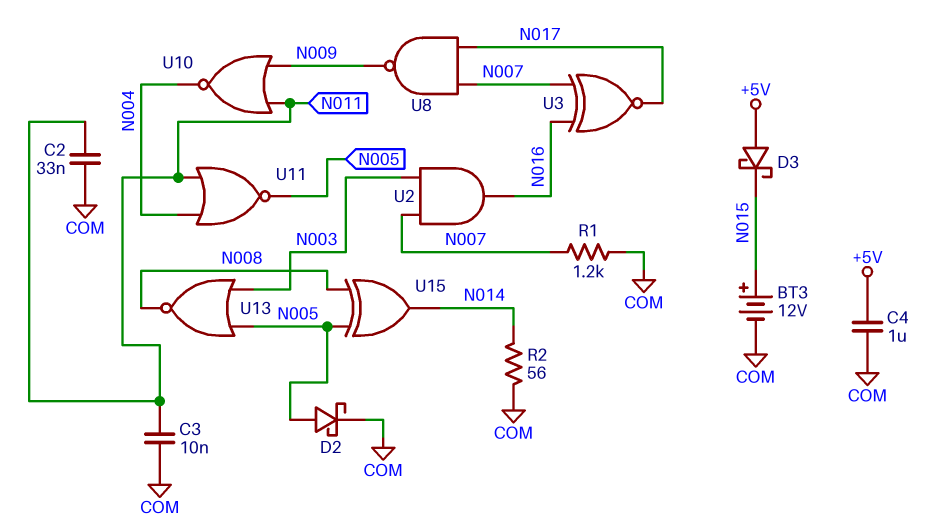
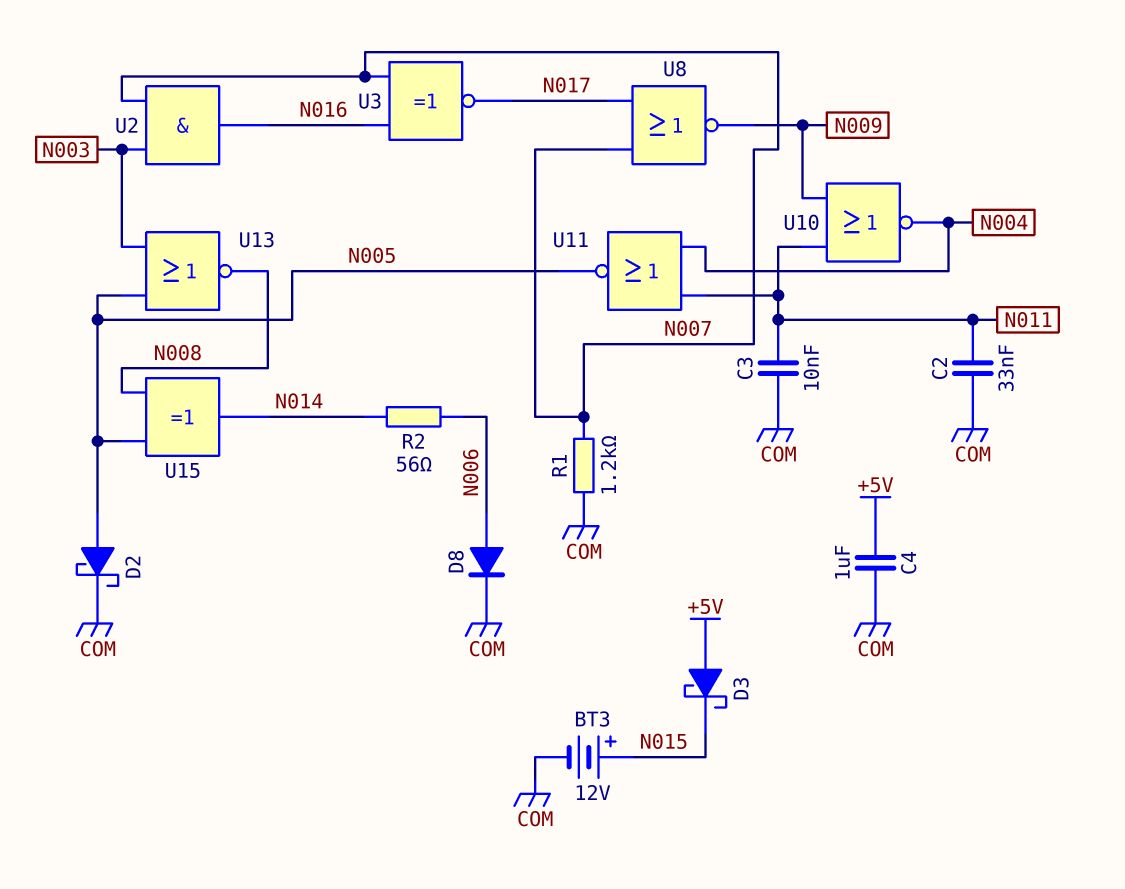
D8: none -> diode (A N006, K COM)
R2: 56 (COM, N014) -> 56 (N006, N014)
U8: NAND (in N007, in N017, out N009) -> NOR (in N007, in N017, out N009)

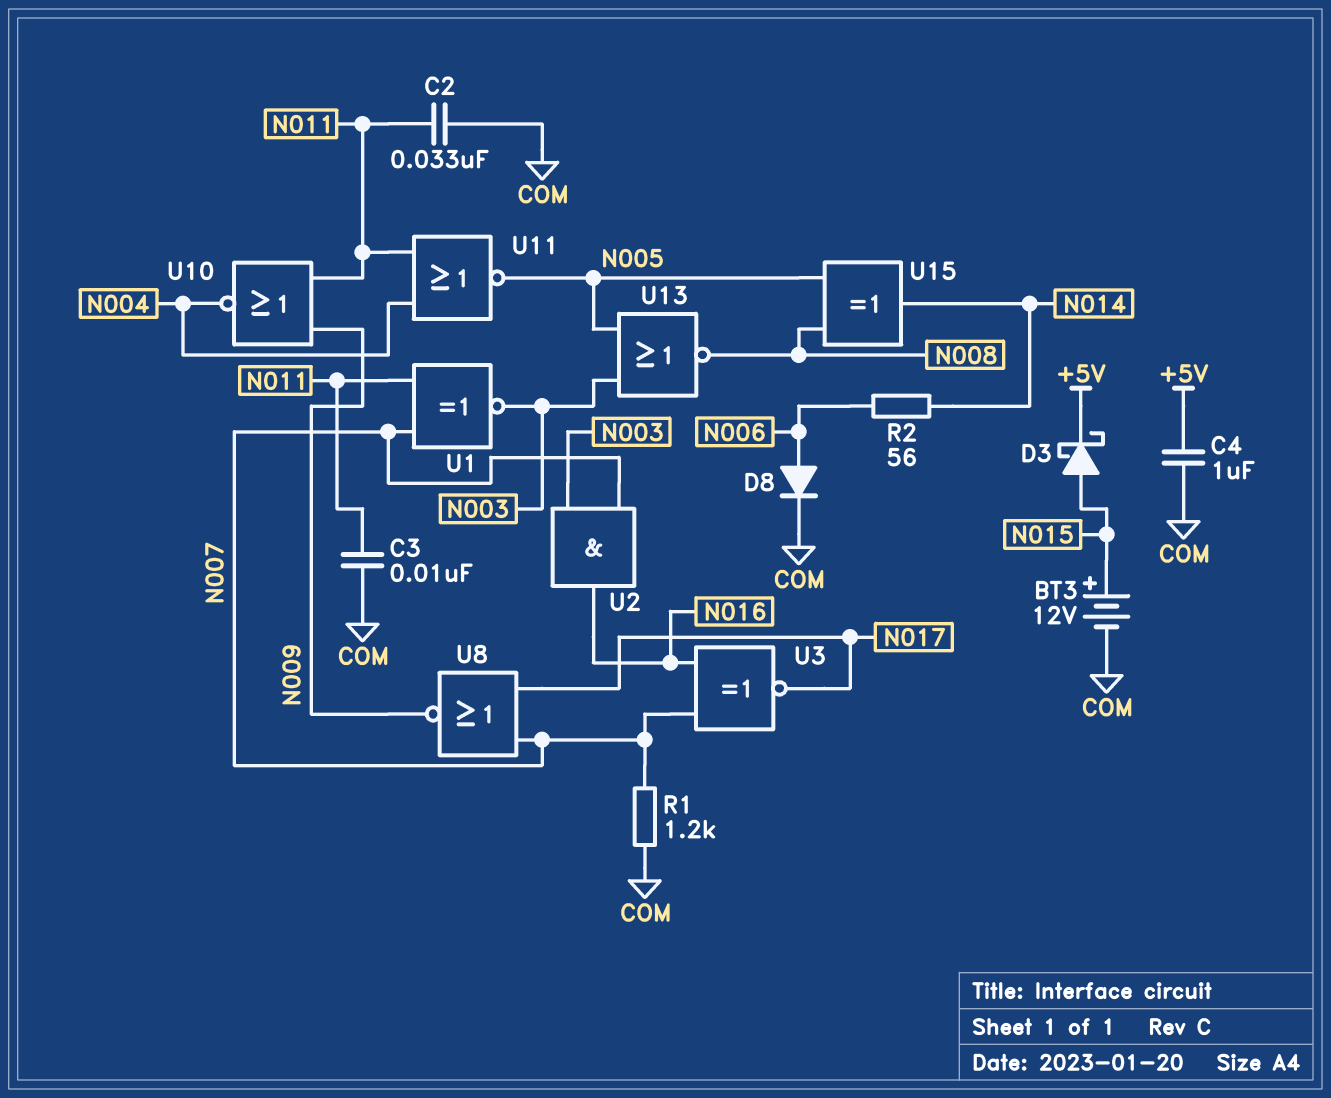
D2: schottky (A N005, K COM) -> none
D3: schottky (A +5V, K N015) -> schottky (A N015, K +5V)
U1: none -> XNOR (in N007, in N011, out N003)

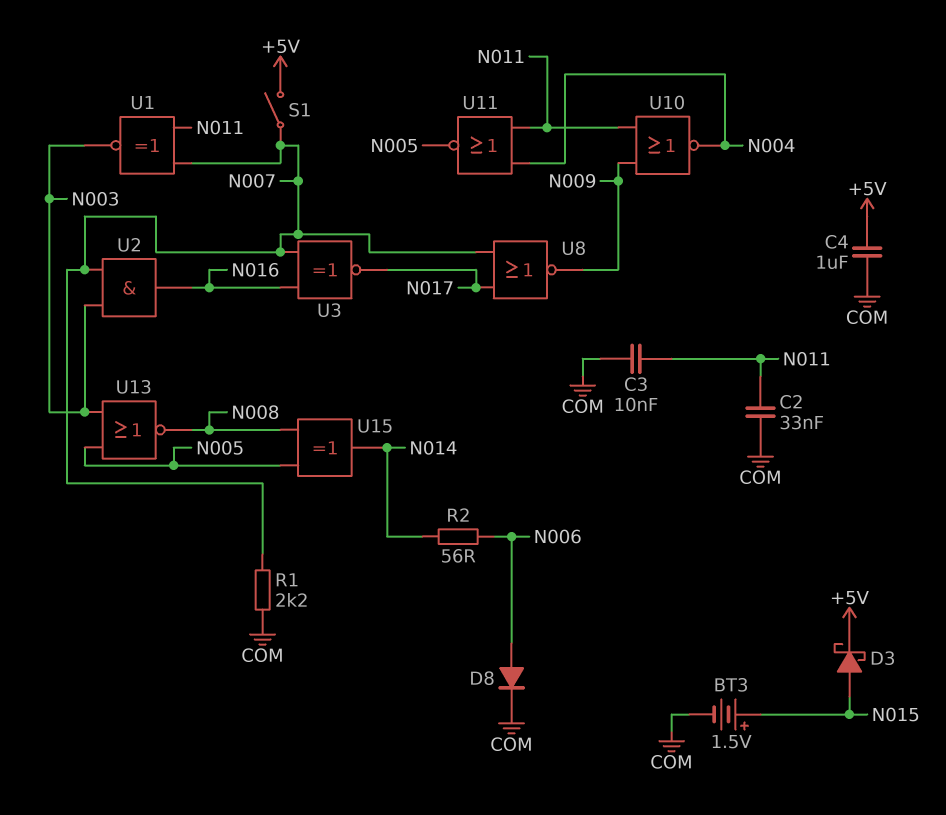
BT3: 12V (plus N015, minus COM) -> 1.5V (plus N015, minus COM)
R1: 1.2k (COM, N007) -> 2.2k (COM, N007)
S1: none -> switch (+5V, N007)

